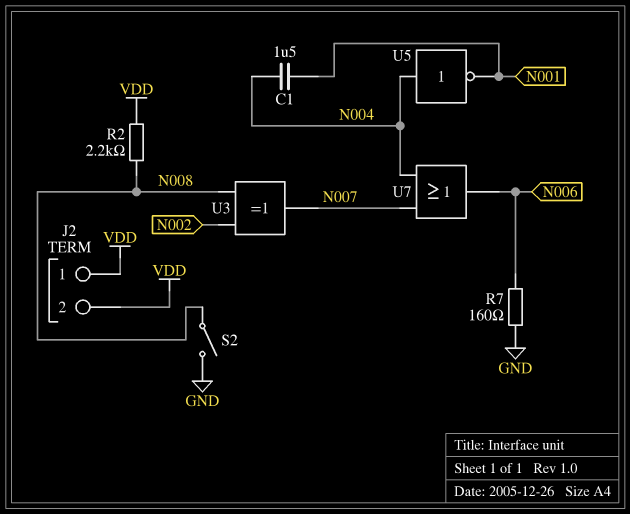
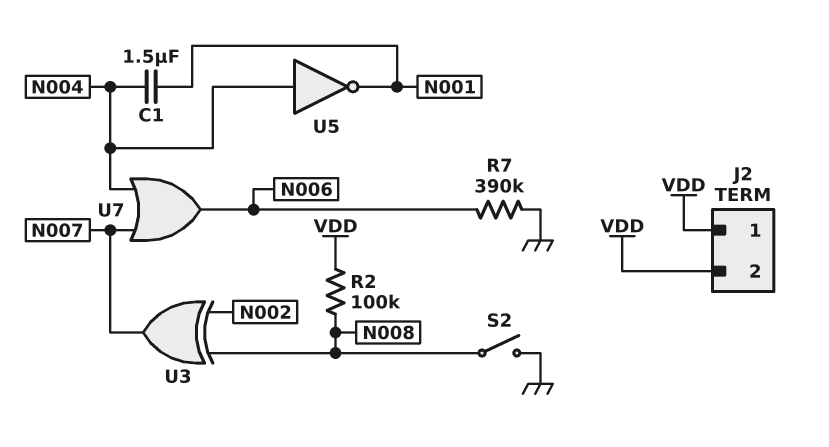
R2: 2.2k (N008, VDD) -> 100k (N008, VDD)
R7: 160 (GND, N006) -> 390k (GND, N006)

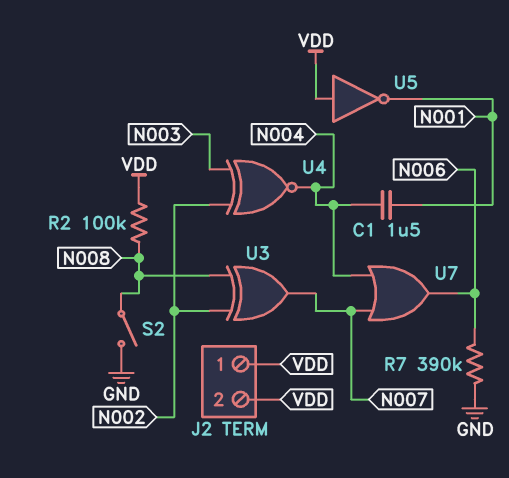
U4: none -> XNOR (in N002, in N003, out N004)
U5: NOT (in N004, out N001) -> NOT (in VDD, out N001)

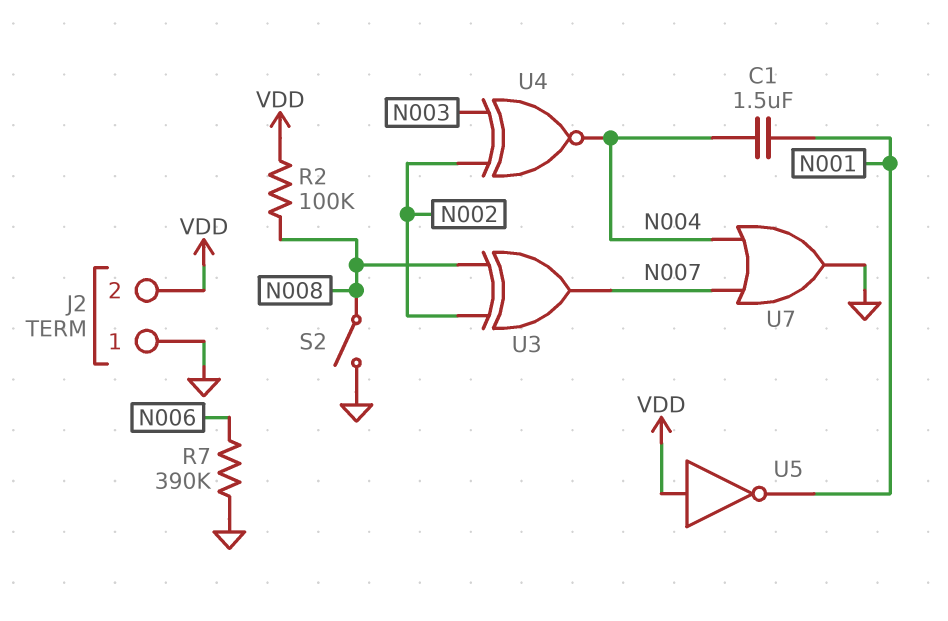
J2 pin 1: VDD -> GND
U7: OR (in N004, in N007, out N006) -> OR (in N004, in N007, out GND)

